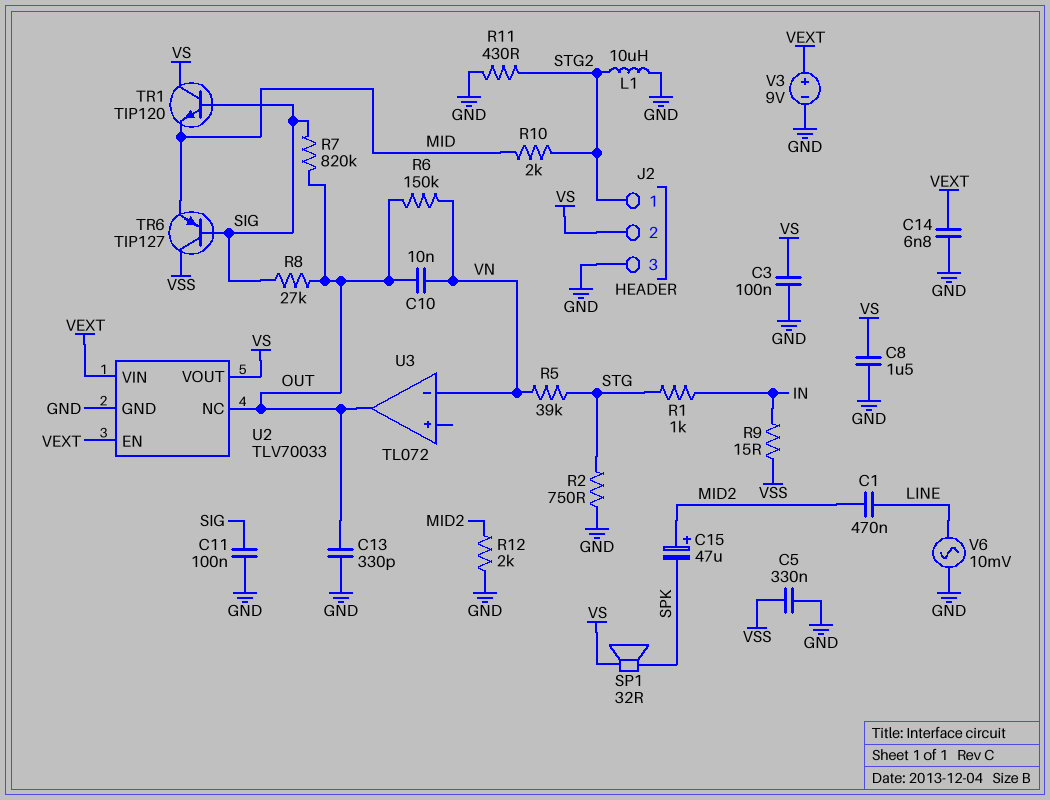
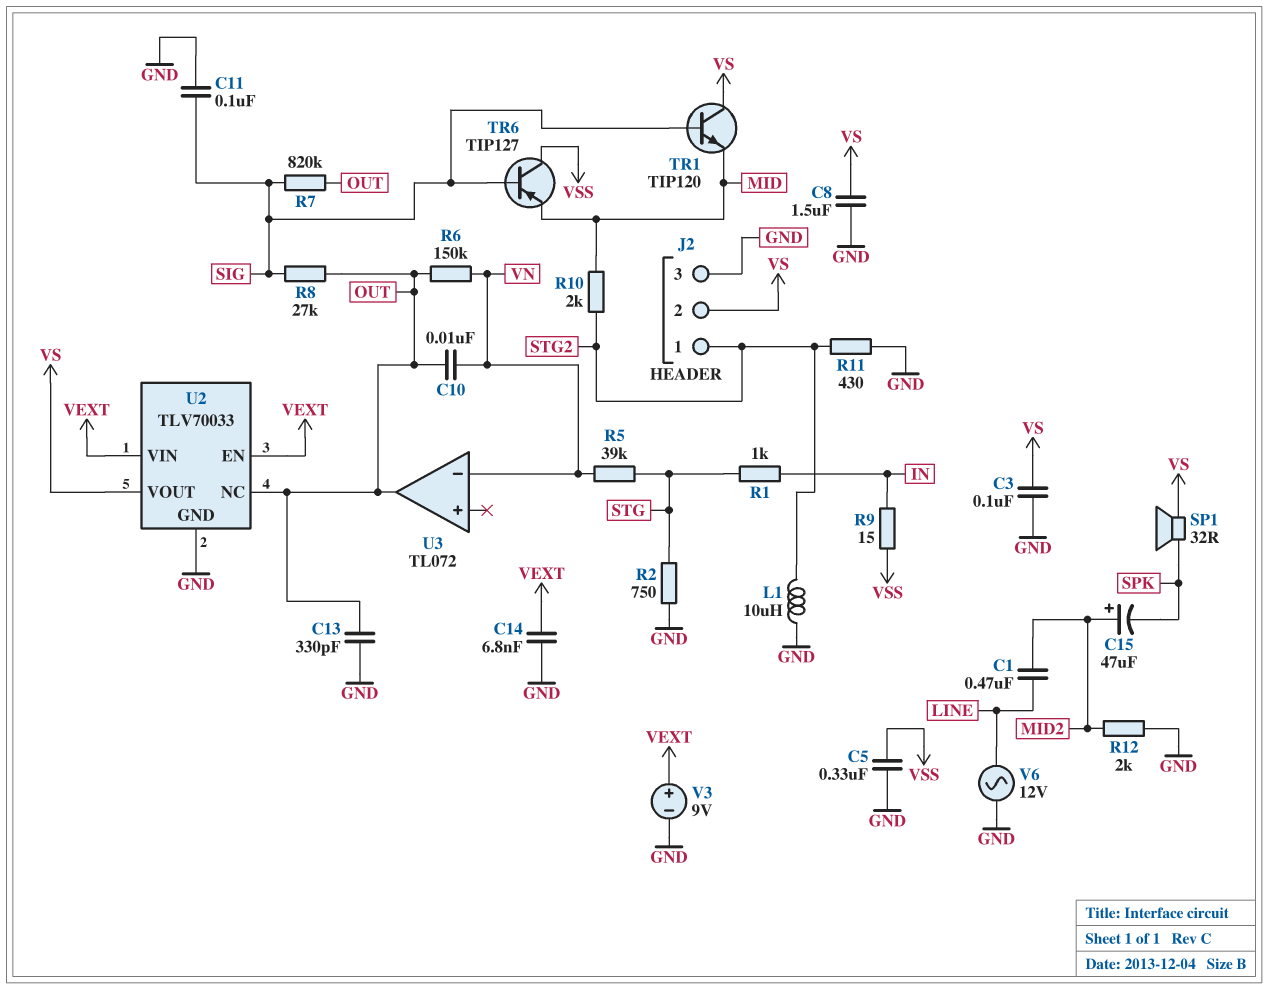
V6: AC 10mV (GND, LINE) -> AC 12V (GND, LINE)

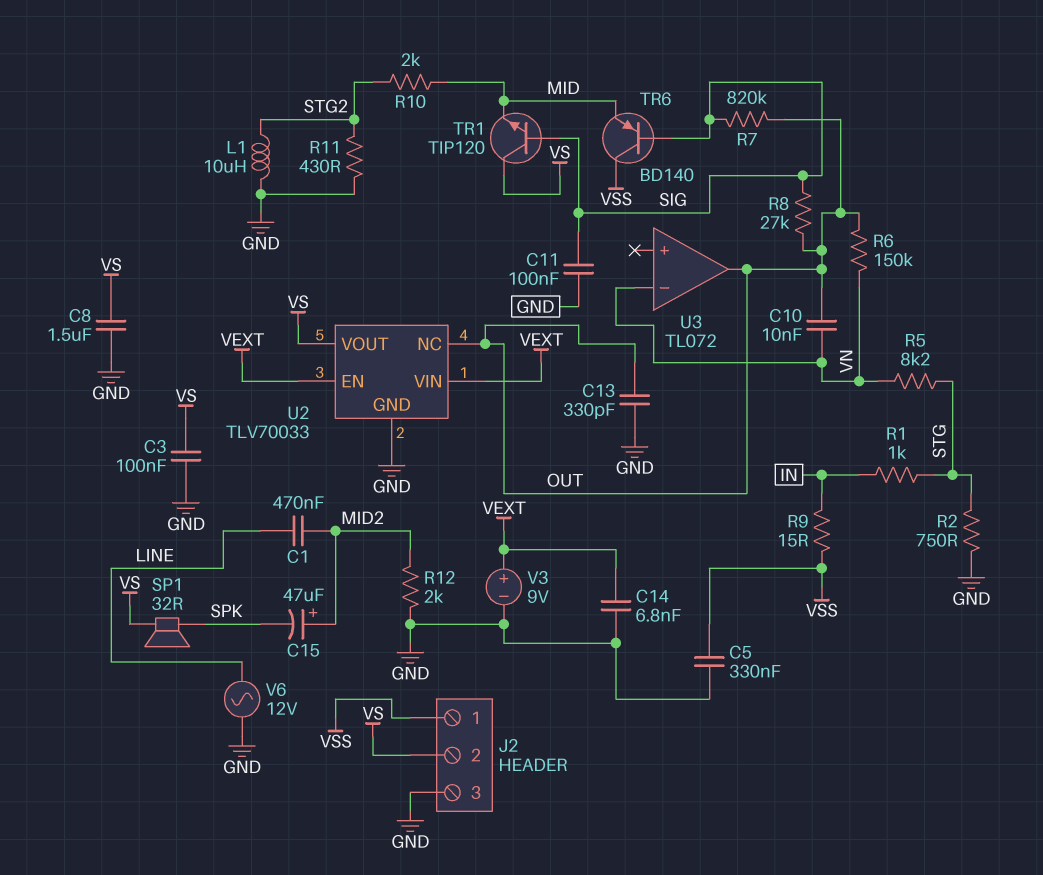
J2 pin 1: STG2 -> VSS
R5: 39k (STG, VN) -> 8.2k (STG, VN)
TR6: PNP TIP127 (B SIG, C VSS, E MID) -> PNP BD140 (B SIG, C VSS, E MID)

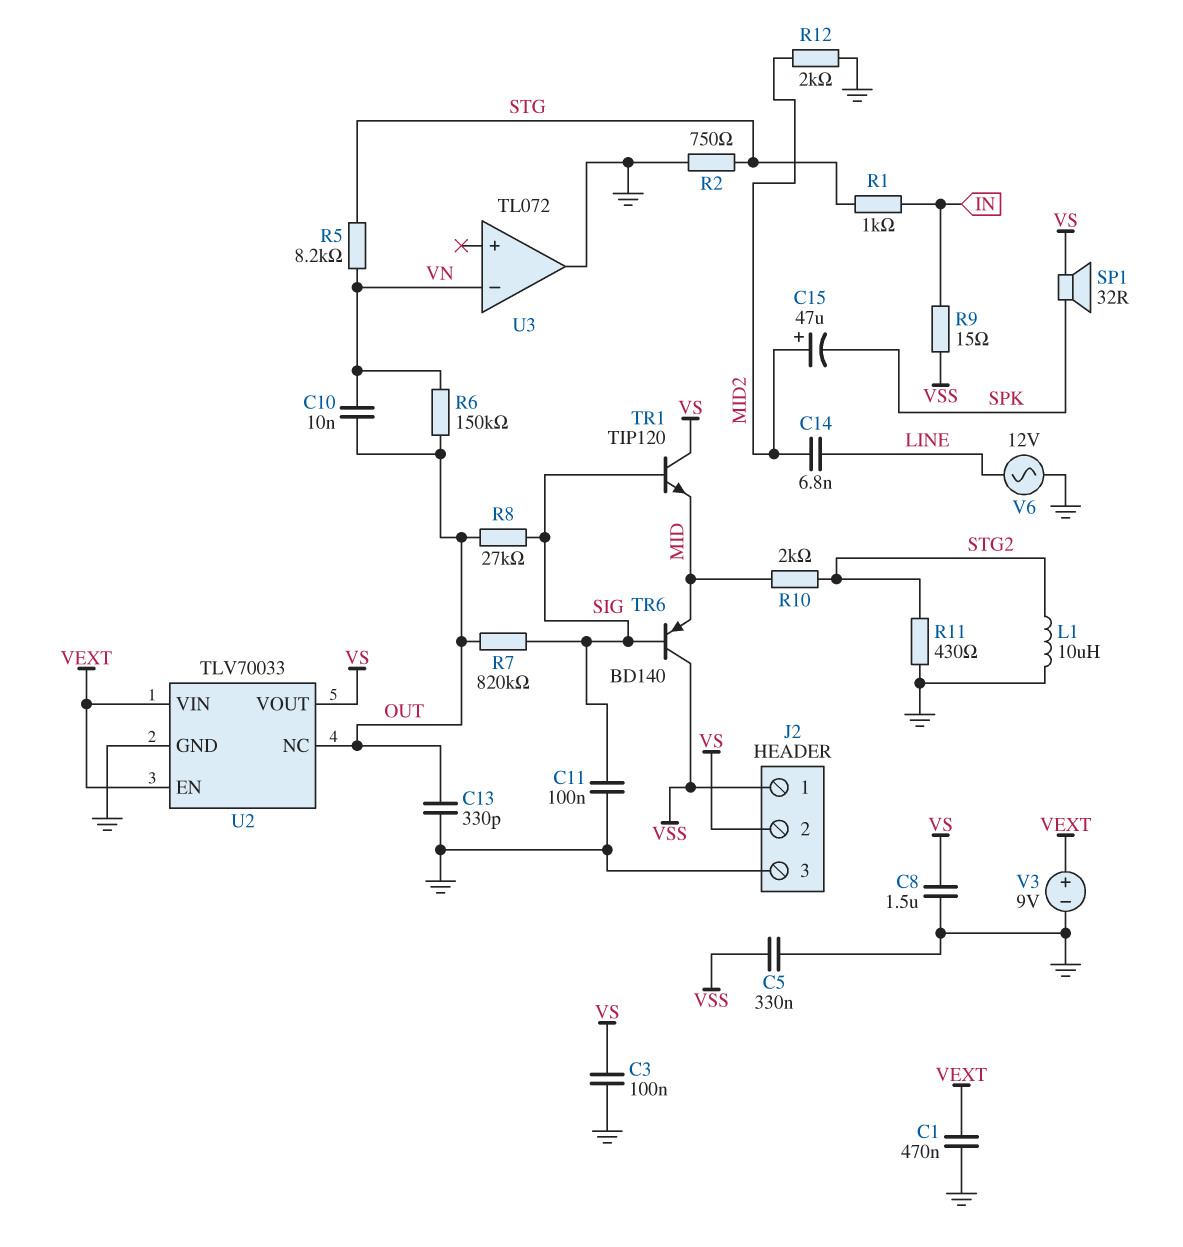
C1: 470nF (LINE, MID2) -> 470nF (GND, VEXT)
C14: 6.8nF (GND, VEXT) -> 6.8nF (LINE, MID2)
U3 pin out: OUT -> GND

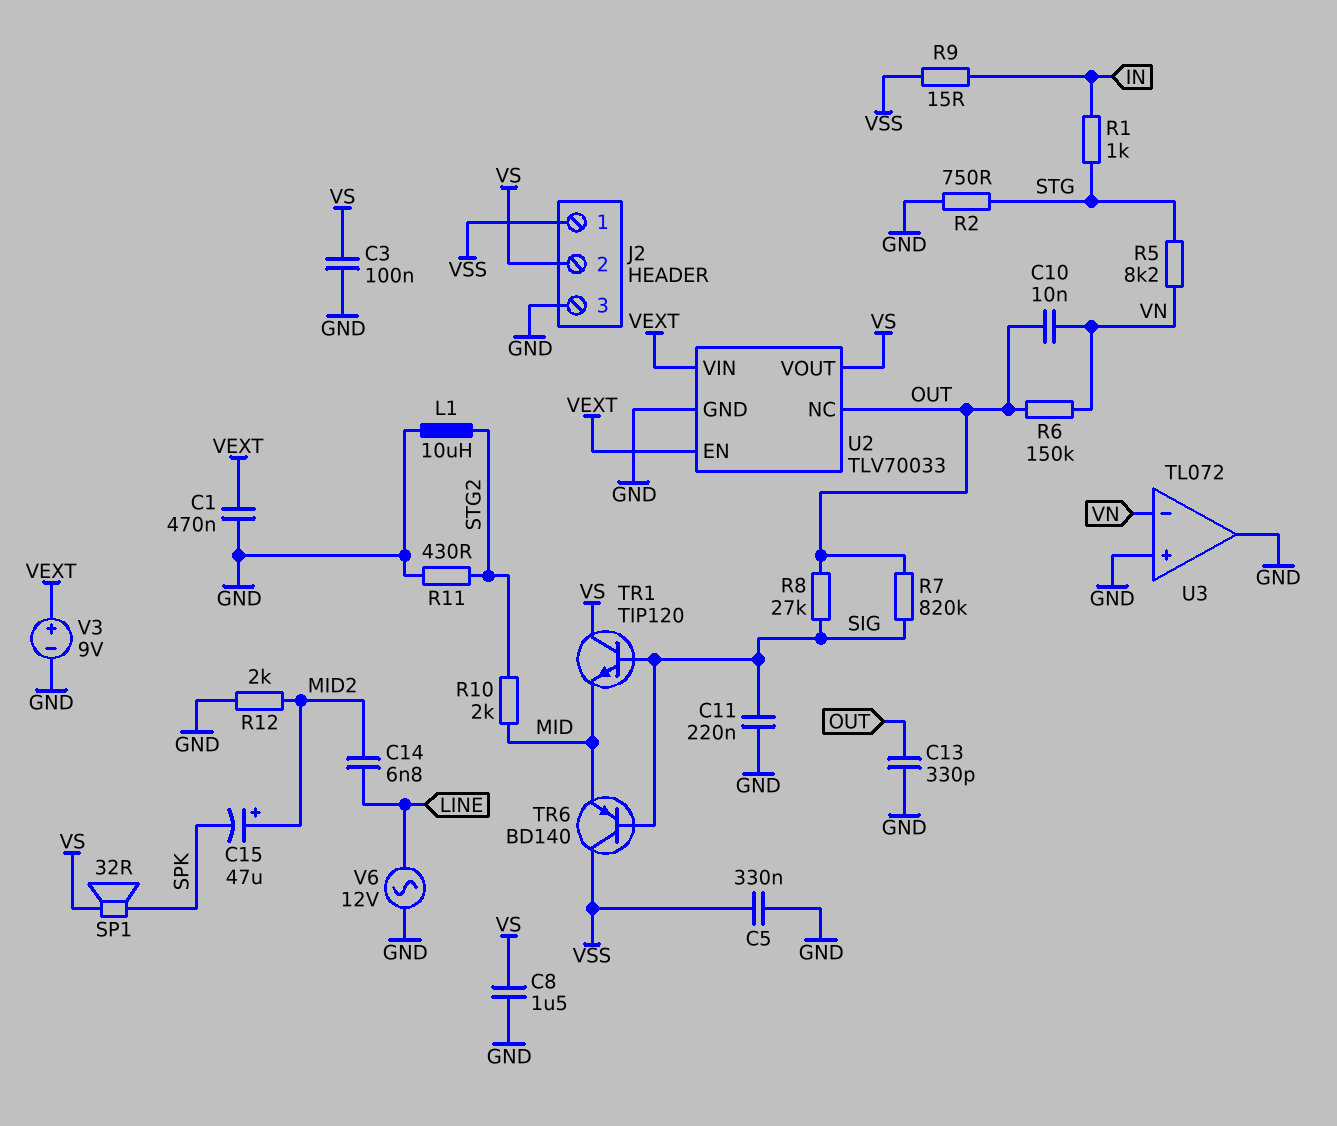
C11: 100nF (GND, SIG) -> 220nF (GND, SIG)
U3 pin in+: none -> GND

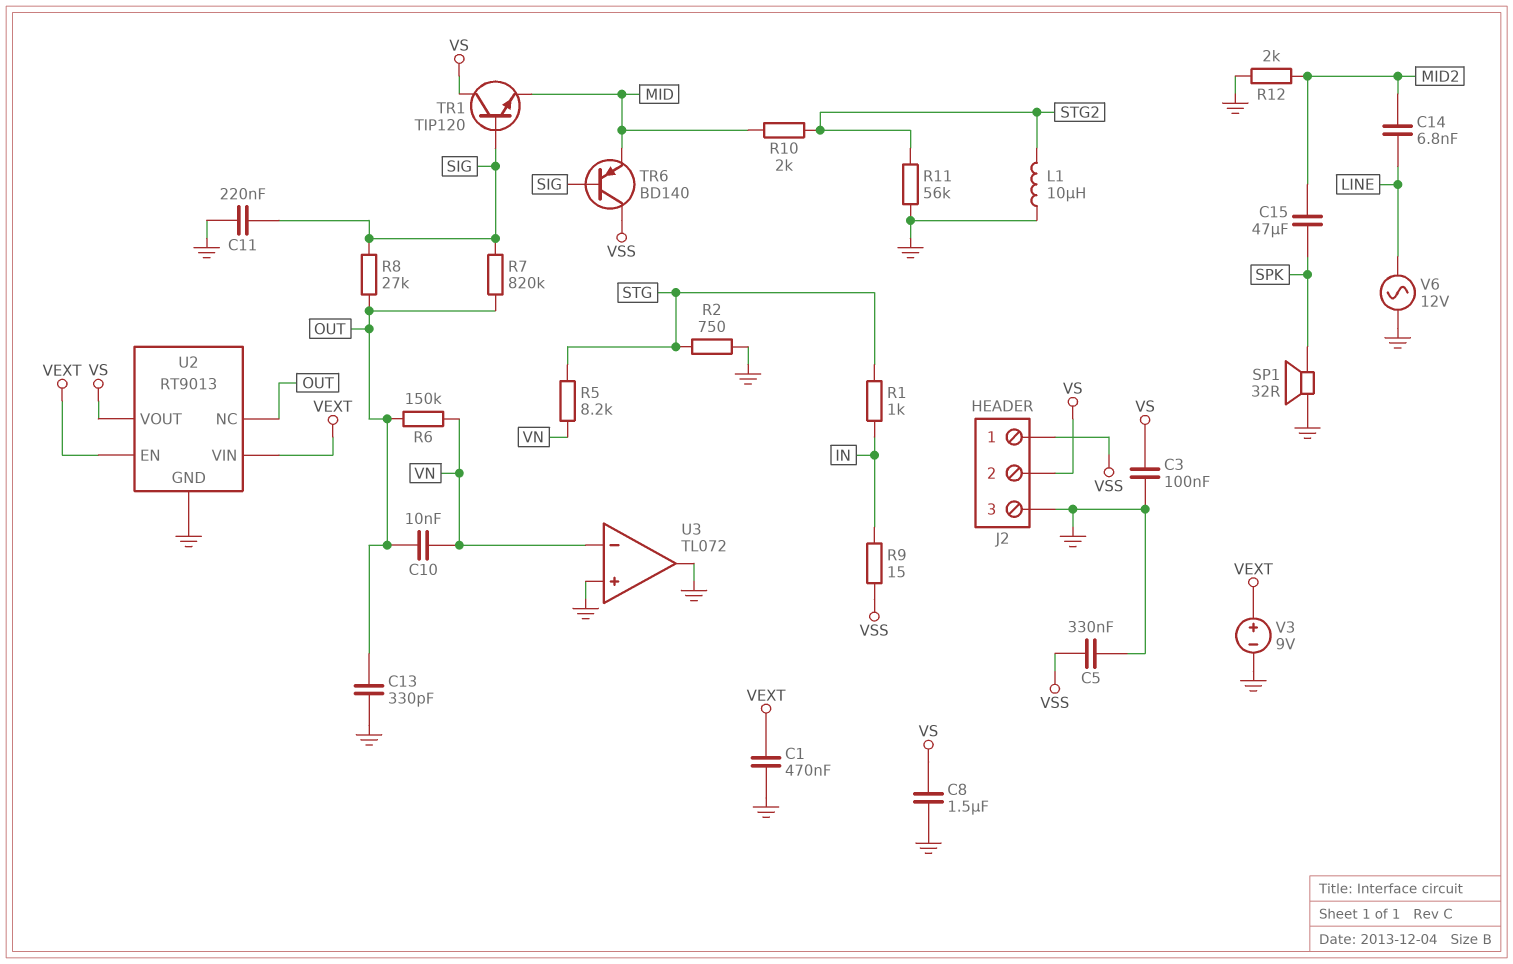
C15: 47uF (plus MID2, minus SPK) -> 47uF (MID2, SPK)
R11: 430 (GND, STG2) -> 56k (GND, STG2)
SP1: speaker 32R (SPK, VS) -> speaker 32R (GND, SPK)
U2: TLV70033 -> RT9013

